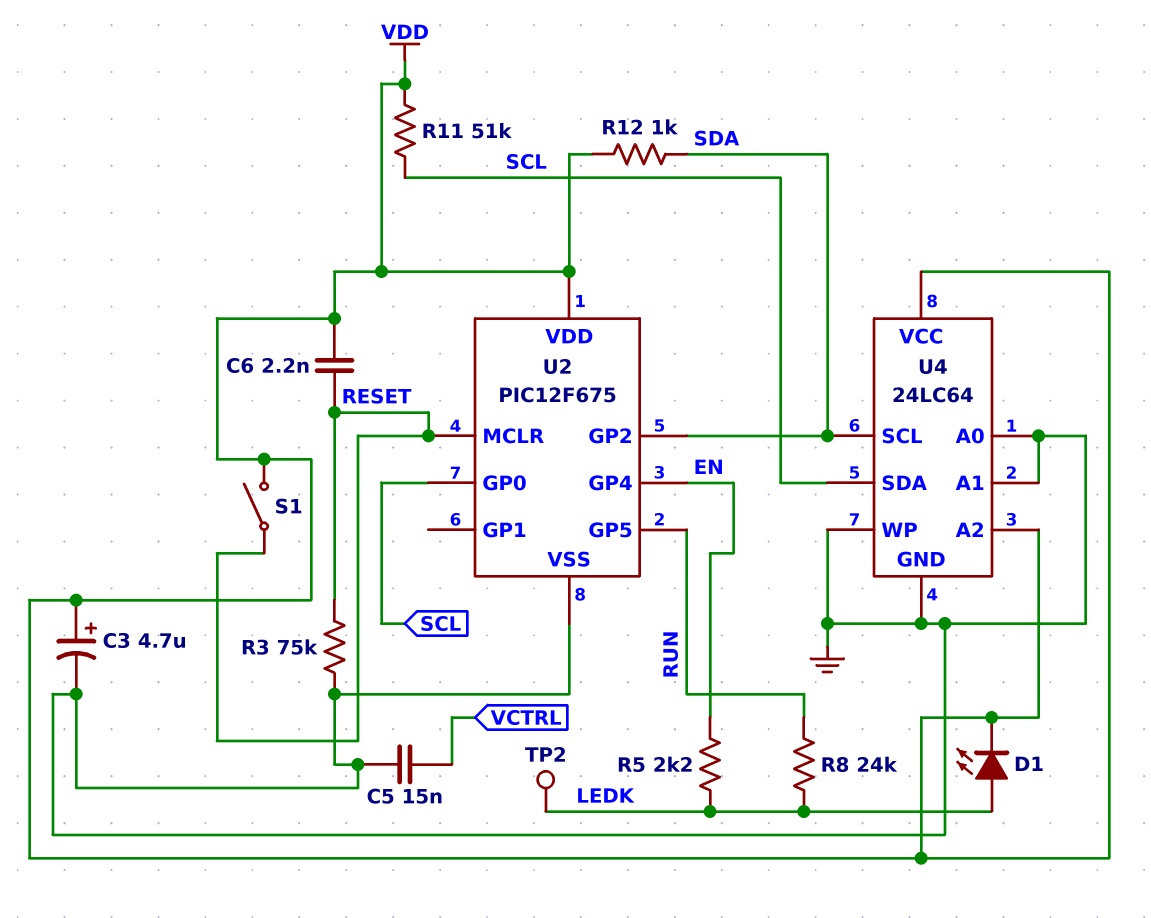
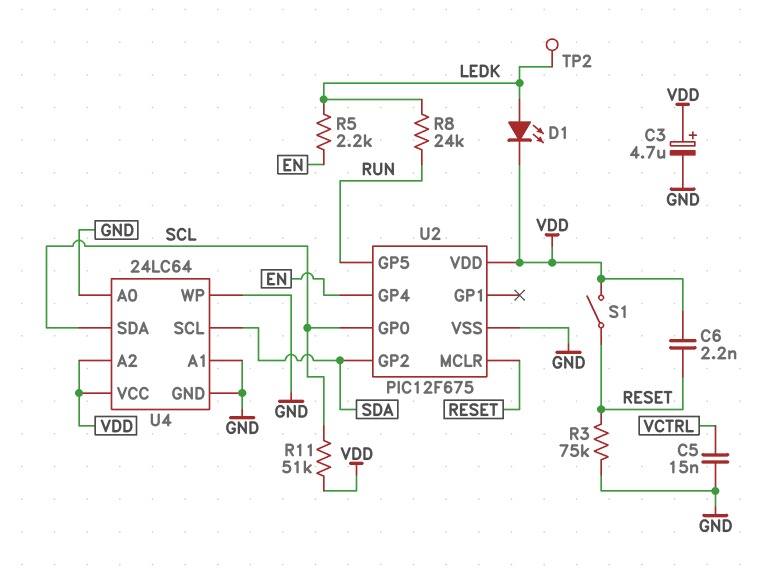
R12: 1k (SDA, VDD) -> none

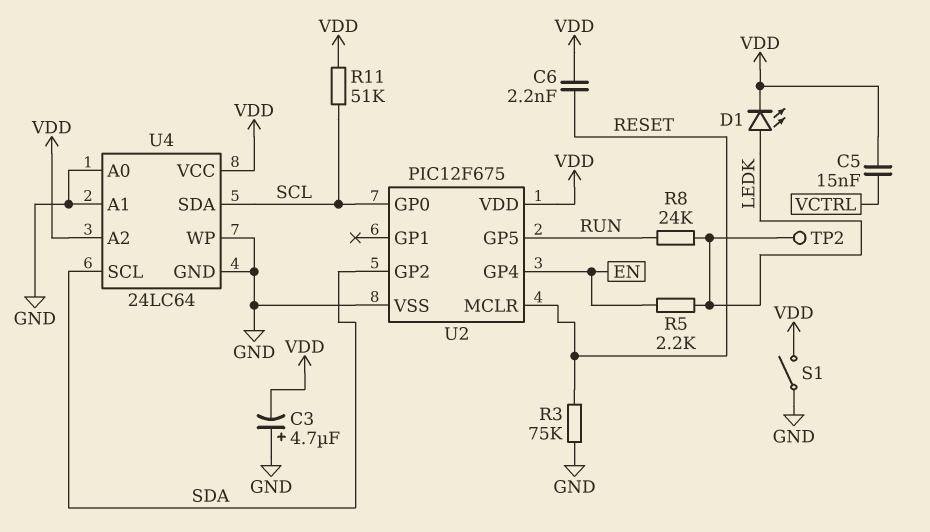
C3: 4.7uF (plus VDD, minus GND) -> 4.7uF (plus GND, minus VDD)
C5: 15nF (GND, VCTRL) -> 15nF (VCTRL, VDD)
S1: switch (RESET, VDD) -> switch (GND, VDD)

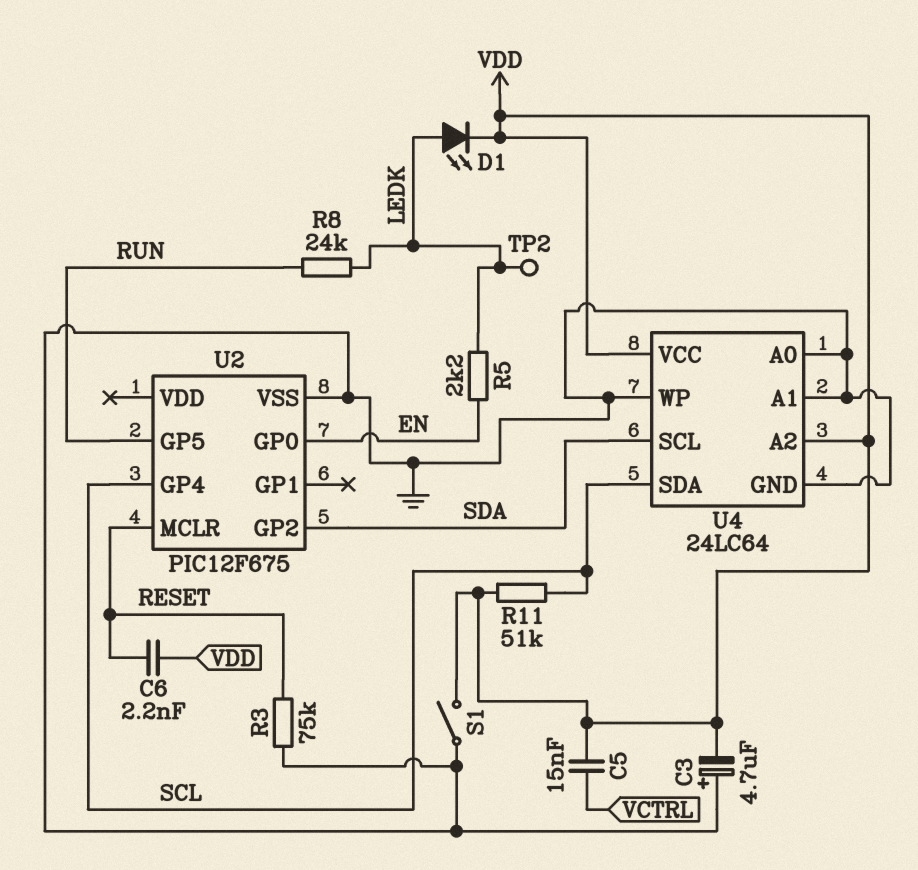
U2 pin GP0: SCL -> EN
U2 pin GP4: EN -> SCL
U2 pin VDD: VDD -> none

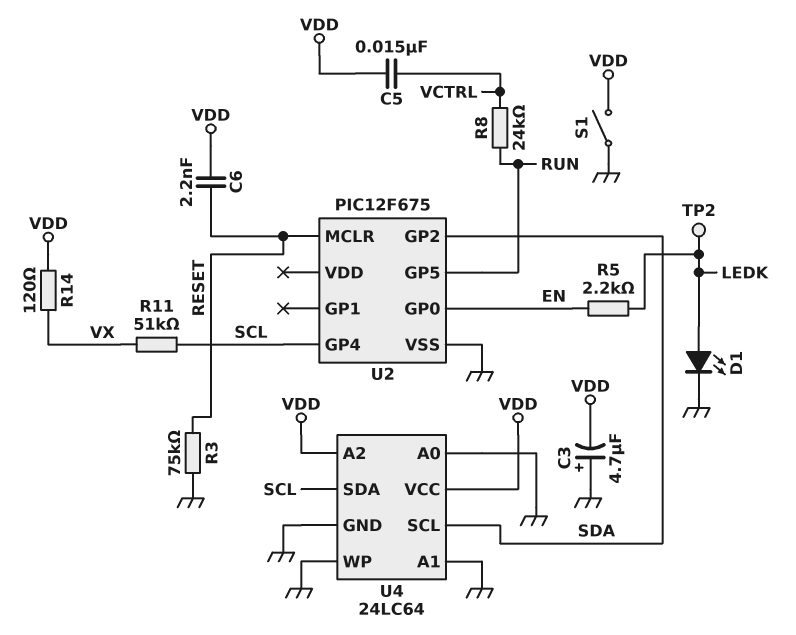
D1: LED (A LEDK, K VDD) -> LED (A LEDK, K GND)
R8: 24k (LEDK, RUN) -> 24k (RUN, VCTRL)
R11: 51k (SCL, VDD) -> 51k (SCL, VX)
R14: none -> 120 (VDD, VX)

